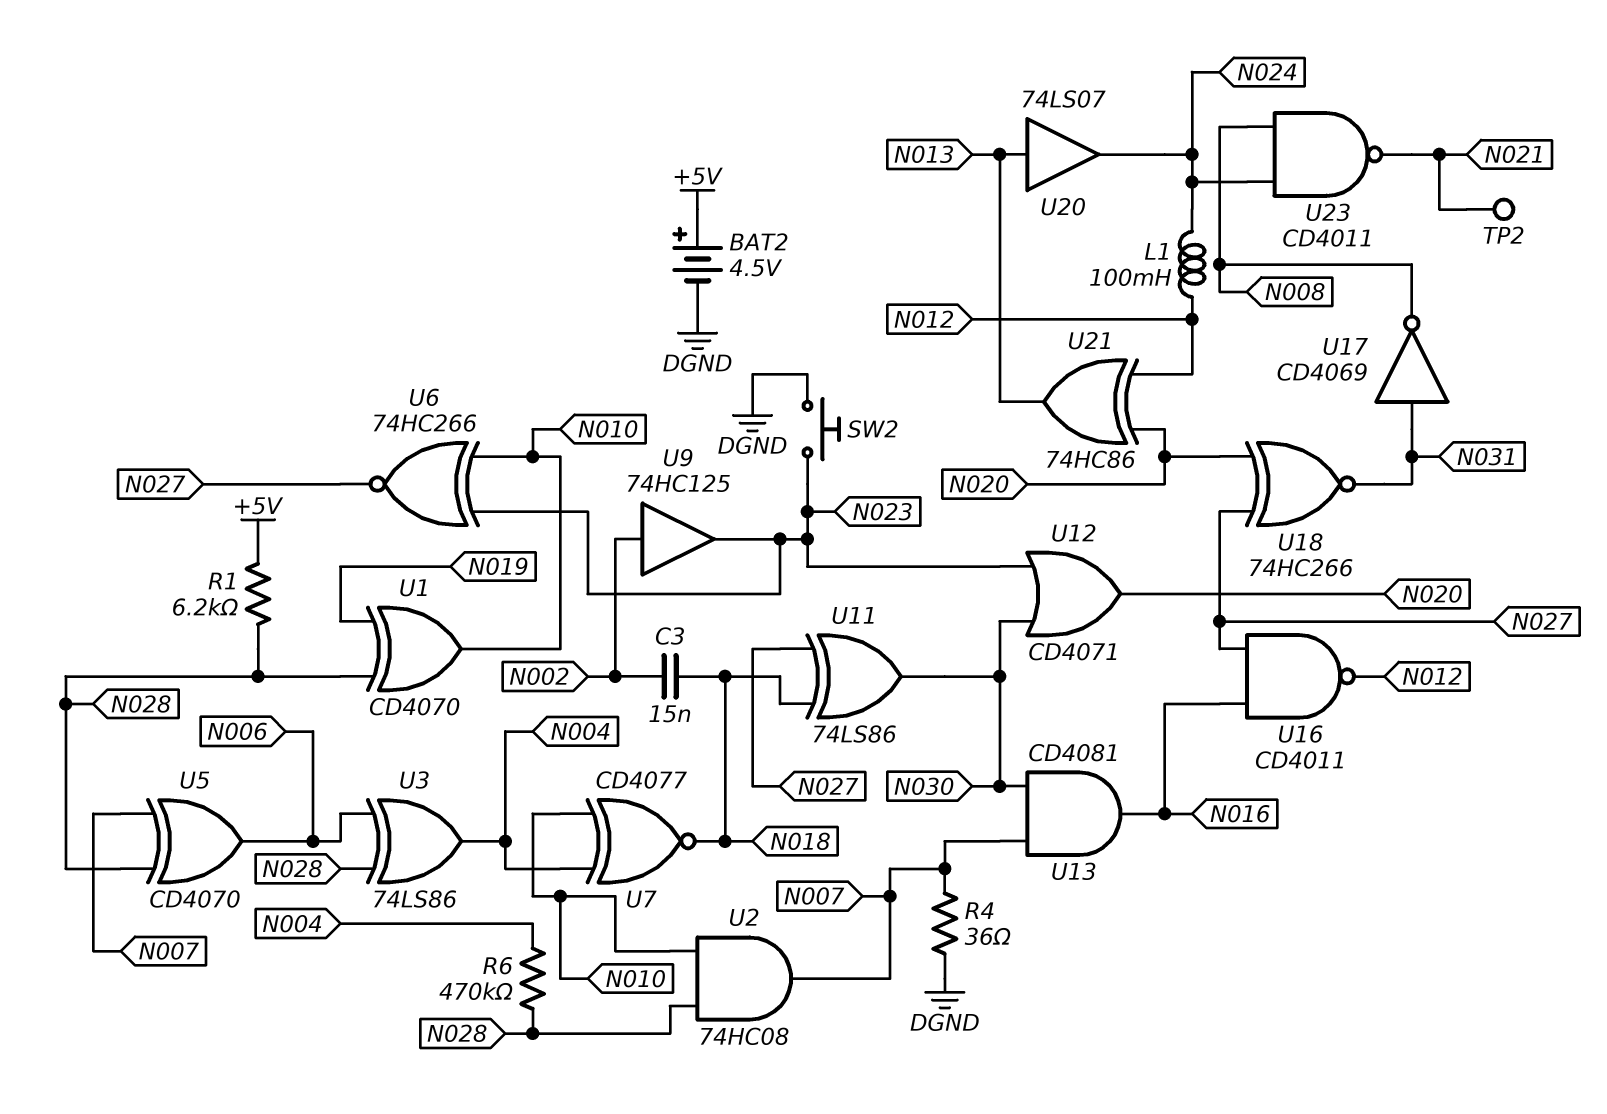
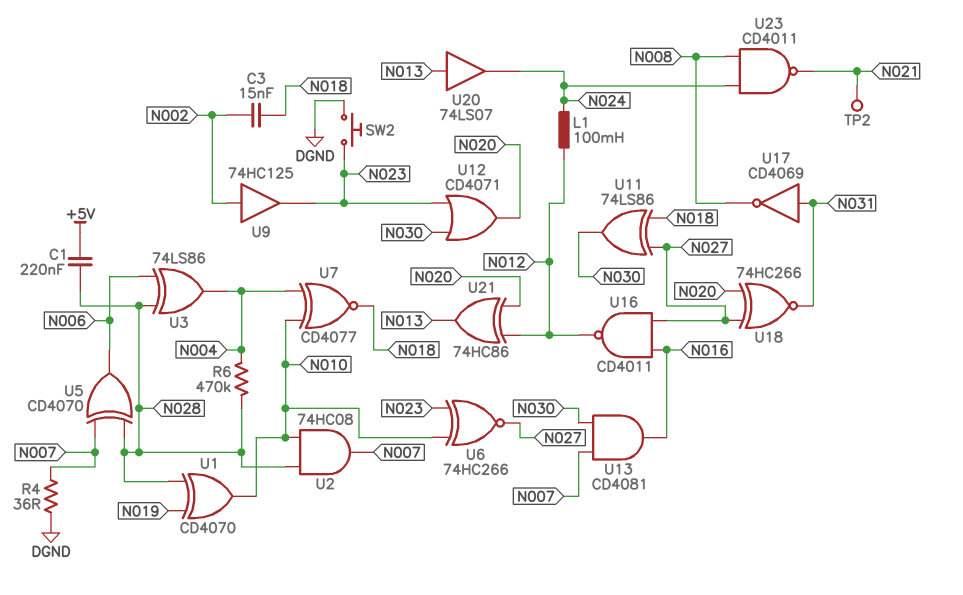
BAT2: 4.5V (plus +5V, minus DGND) -> none
C1: none -> 220nF (+5V, N028)
R1: 6.2k (+5V, N028) -> none

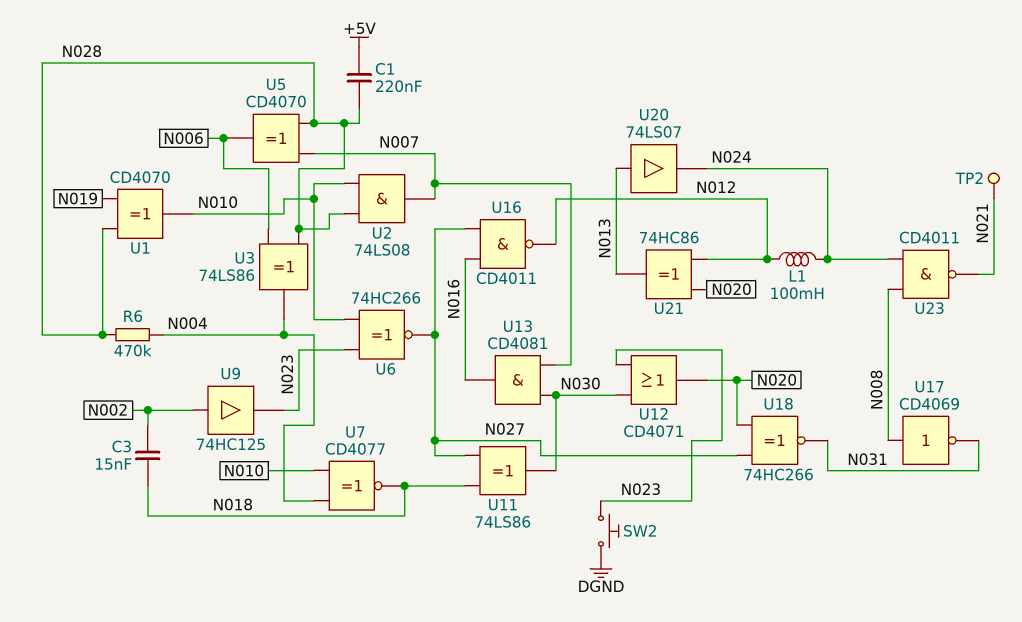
R4: 36 (DGND, N007) -> none
U2: AND 74HC08 (in N010, in N028, out N007) -> AND 74LS08 (in N010, in N028, out N007)
U17: NOT CD4069 (in N031, out N008) -> NOT CD4069 (in N008, out N031)

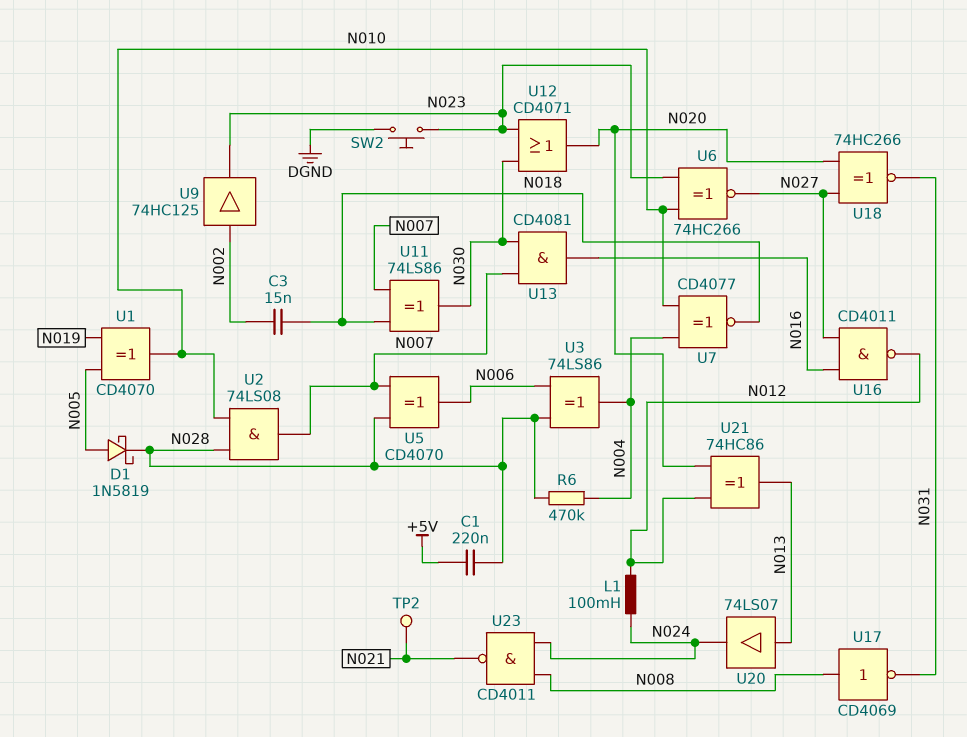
D1: none -> schottky 1N5819 (A N005, K N028)
U1: XOR CD4070 (in N019, in N028, out N010) -> XOR CD4070 (in N005, in N019, out N010)
U11: XOR 74LS86 (in N018, in N027, out N030) -> XOR 74LS86 (in N007, in N018, out N030)

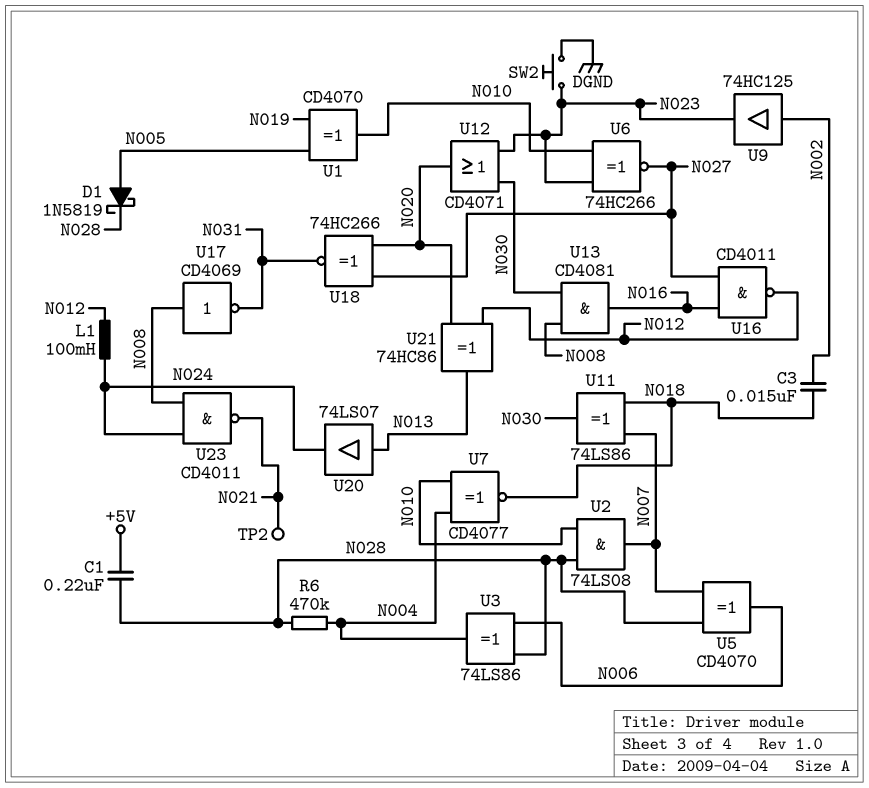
U13: AND CD4081 (in N007, in N030, out N016) -> AND CD4081 (in N008, in N030, out N016)

